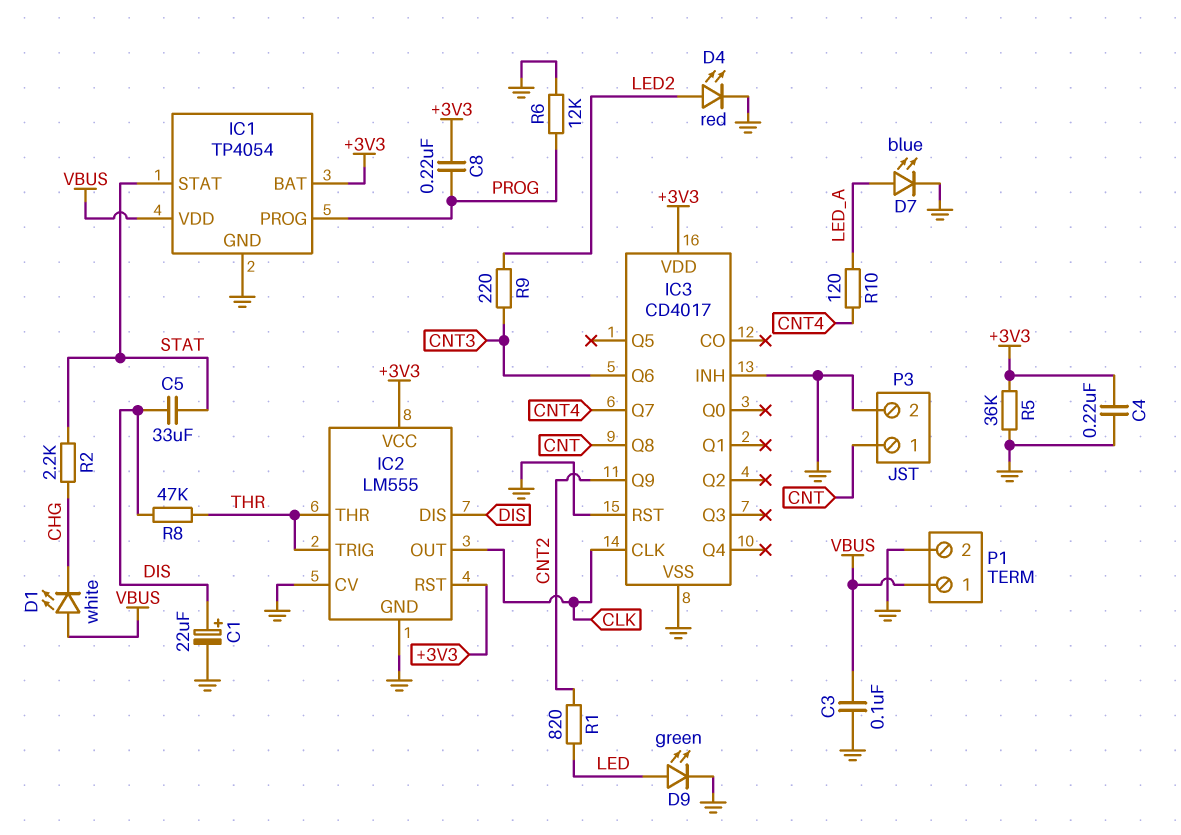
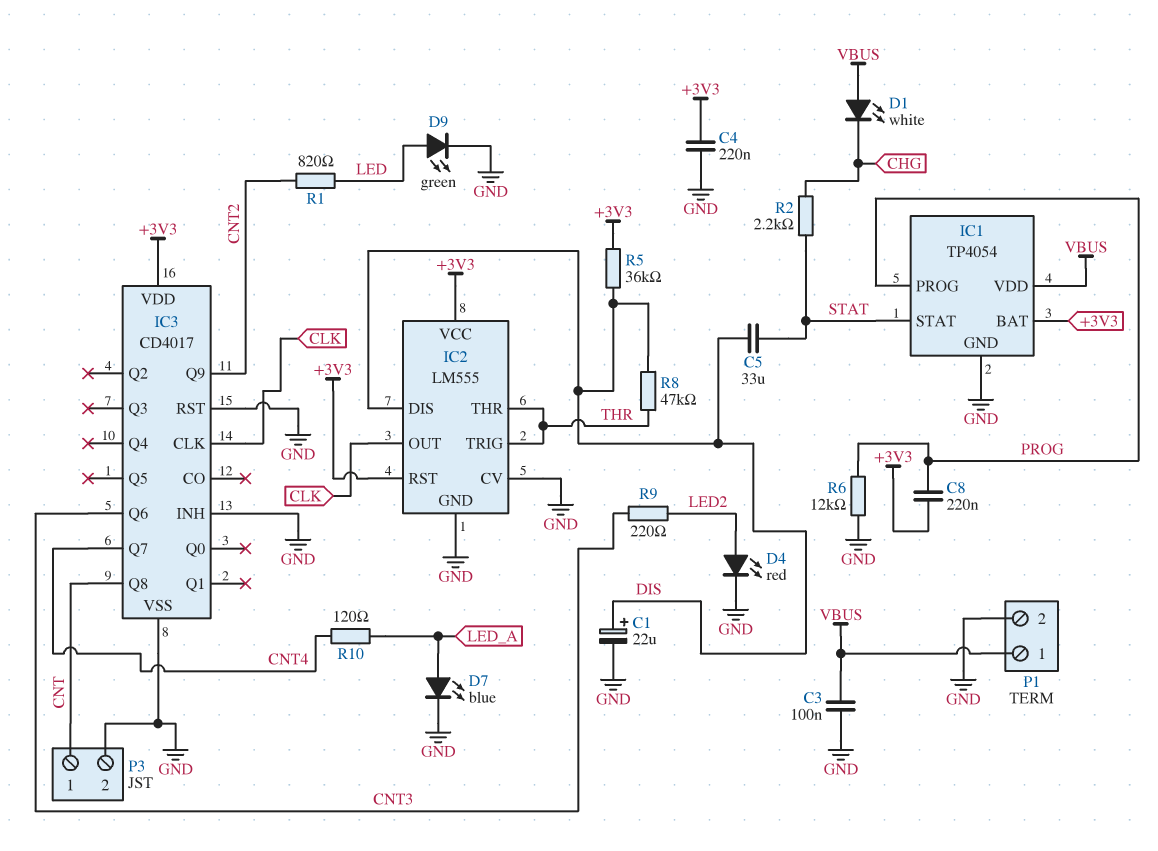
R5: 36k (+3V3, GND) -> 36k (+3V3, DIS)

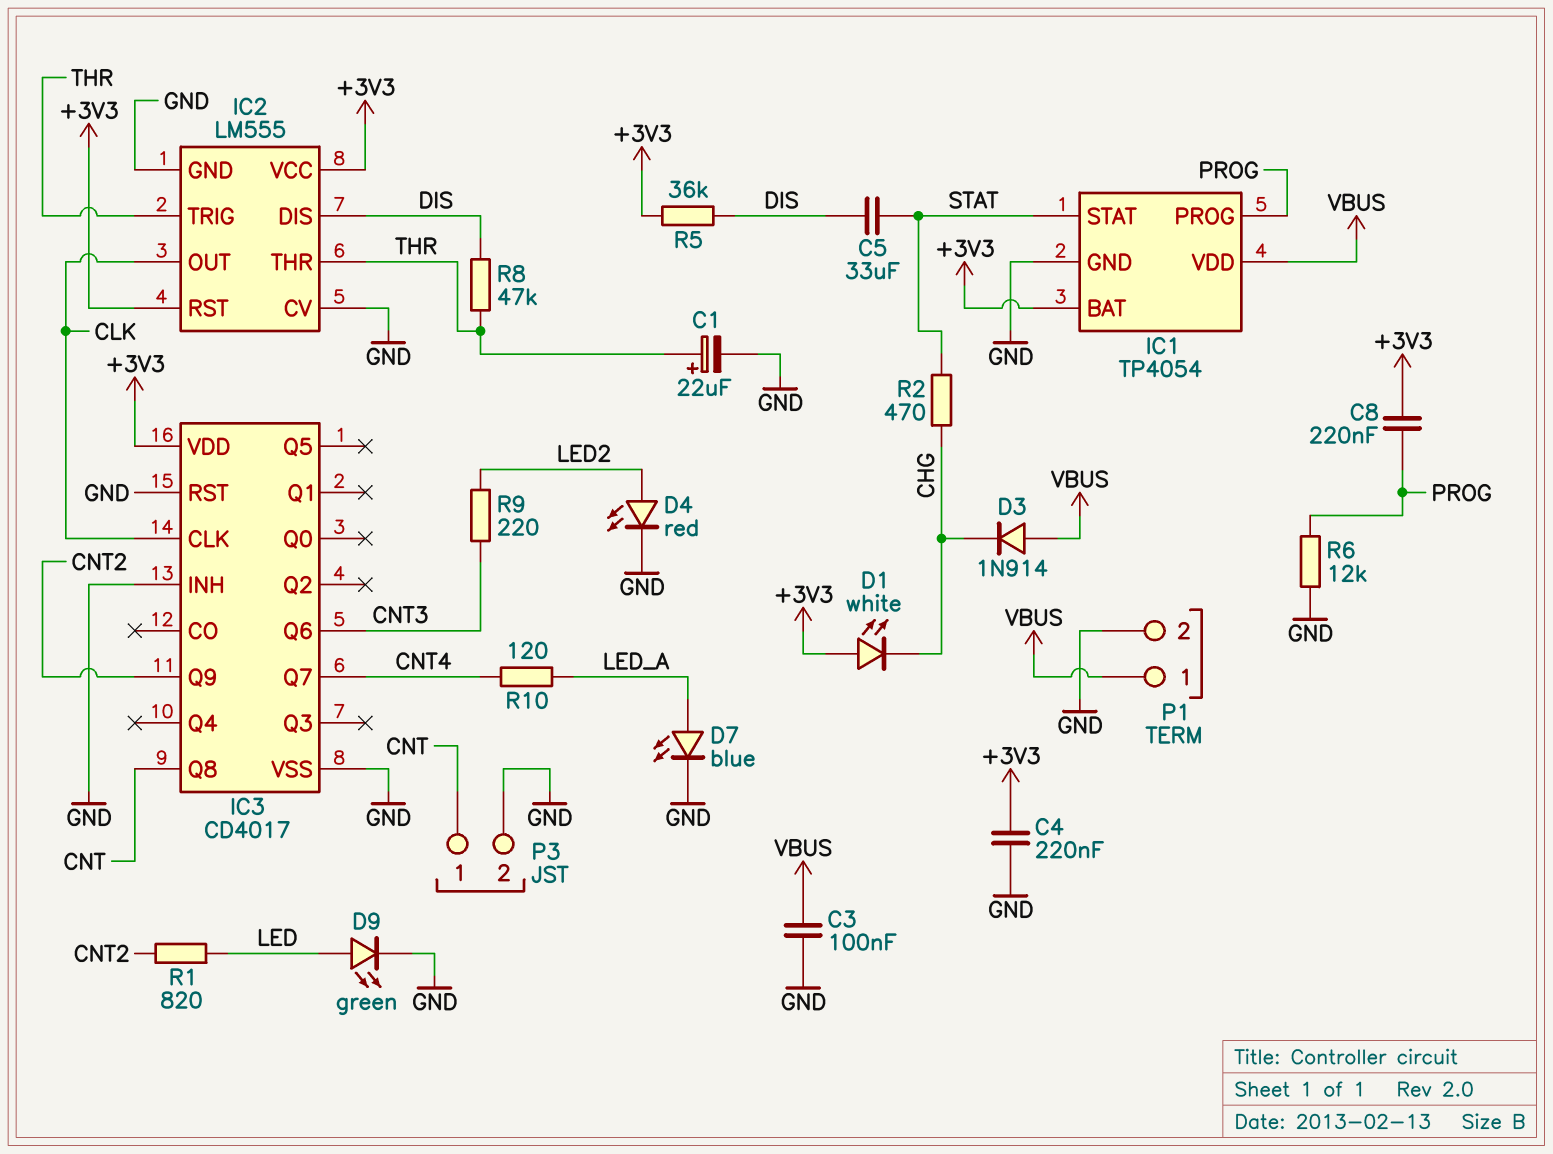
C1: 22uF (plus DIS, minus GND) -> 22uF (plus THR, minus GND)
D1: LED white (A VBUS, K CHG) -> LED white (A +3V3, K CHG)
D3: none -> diode 1N914 (A VBUS, K CHG)
R2: 2.2k (CHG, STAT) -> 470 (CHG, STAT)

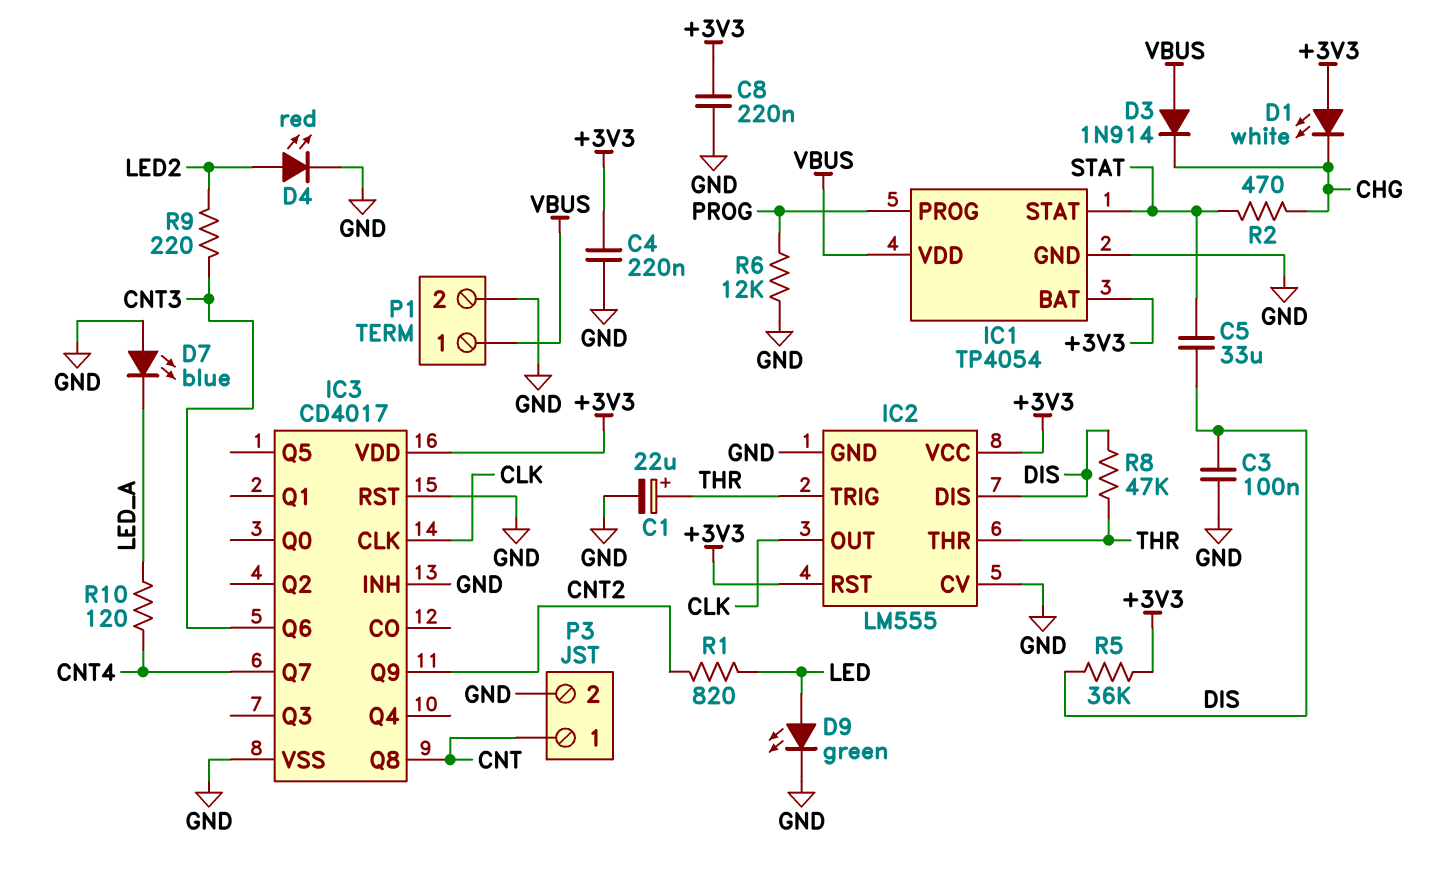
C3: 100nF (GND, VBUS) -> 100nF (DIS, GND)
C8: 220nF (+3V3, PROG) -> 220nF (+3V3, GND)
D7: LED blue (A LED_A, K GND) -> LED blue (A GND, K LED_A)

